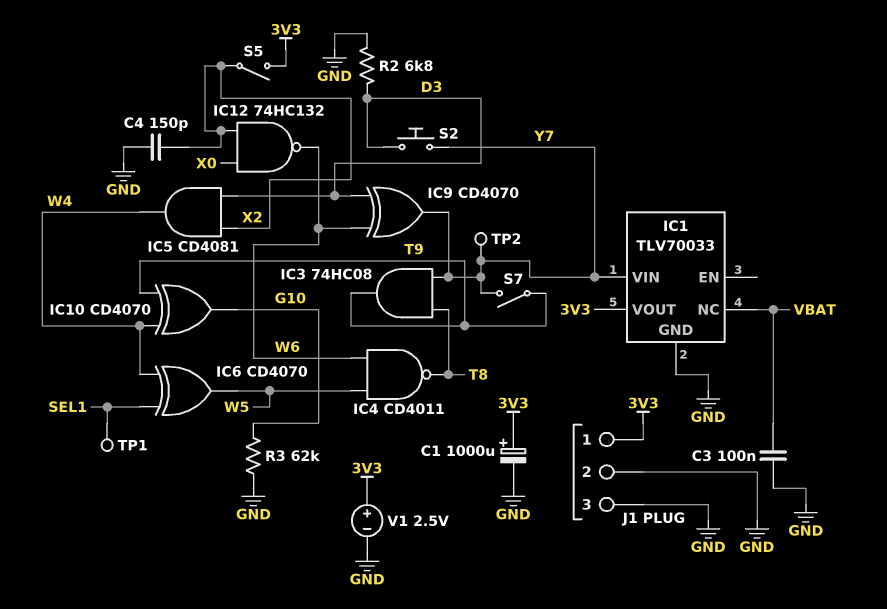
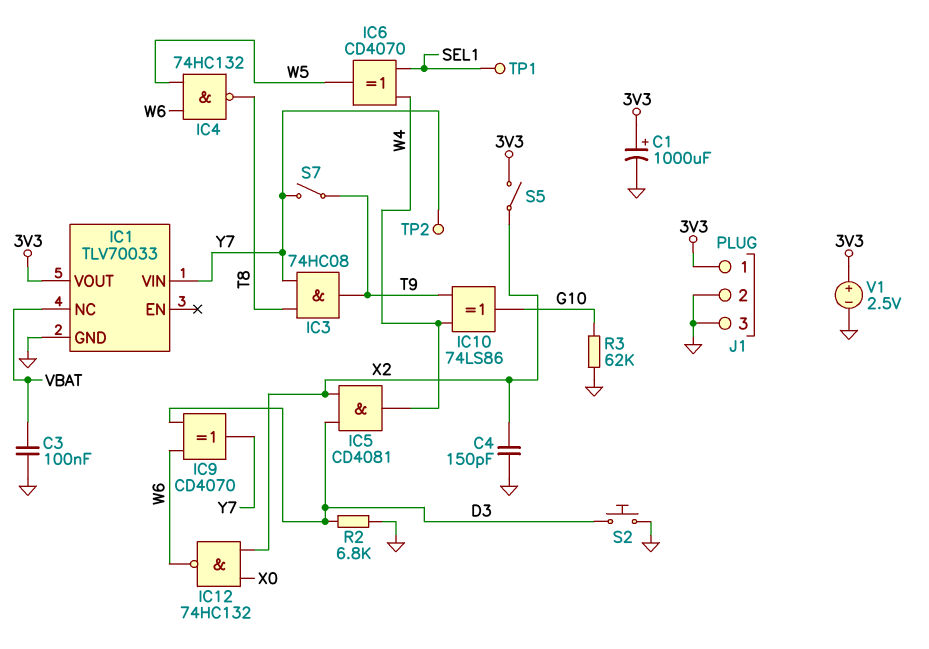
IC4: NAND CD4011 (in W5, in W6, out T8) -> NAND 74HC132 (in W5, in W6, out T8)
IC10: XOR CD4070 (in T9, in W4, out G10) -> XOR 74LS86 (in T9, in W4, out G10)
S2: button (D3, Y7) -> button (D3, GND)

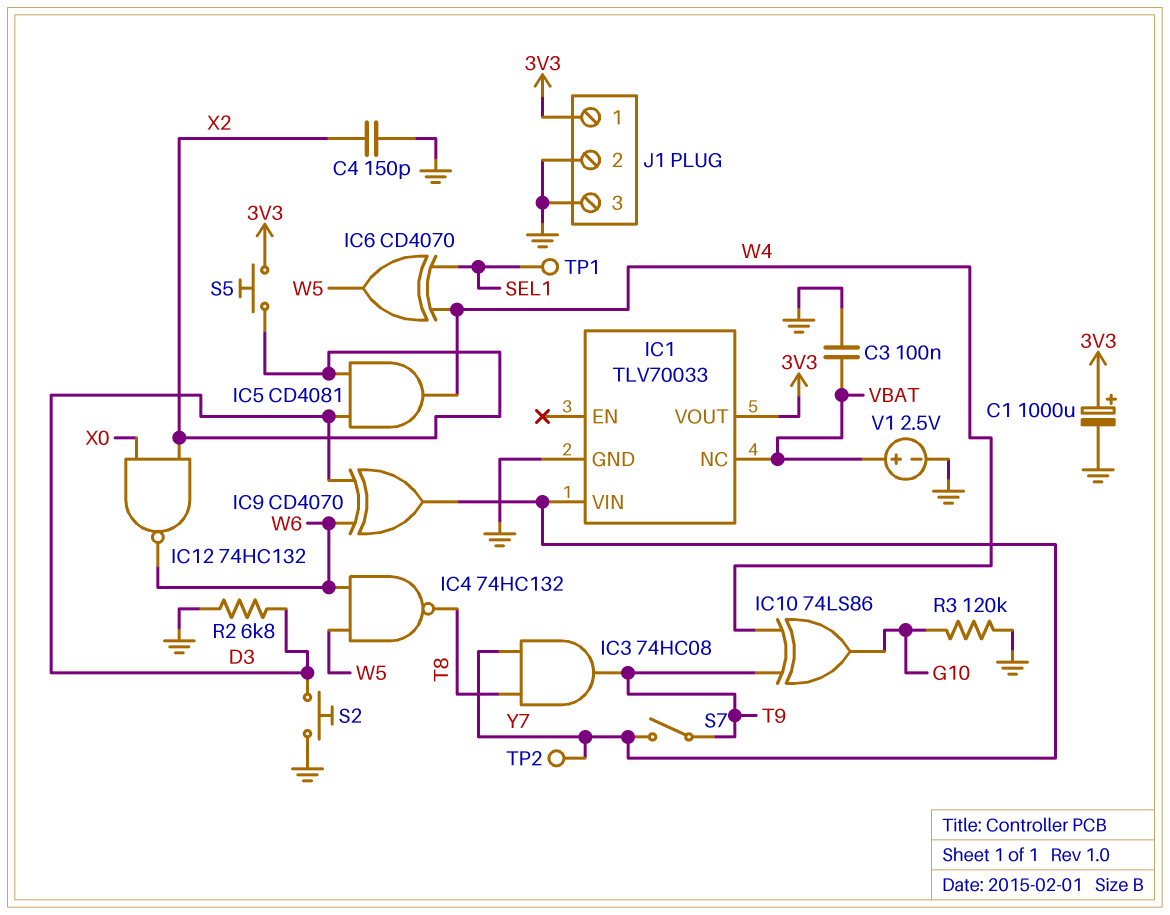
R3: 62k (G10, GND) -> 120k (G10, GND)
S5: switch (3V3, X2) -> button (3V3, X2)
V1: 2.5V (plus 3V3, minus GND) -> 2.5V (plus VBAT, minus GND)

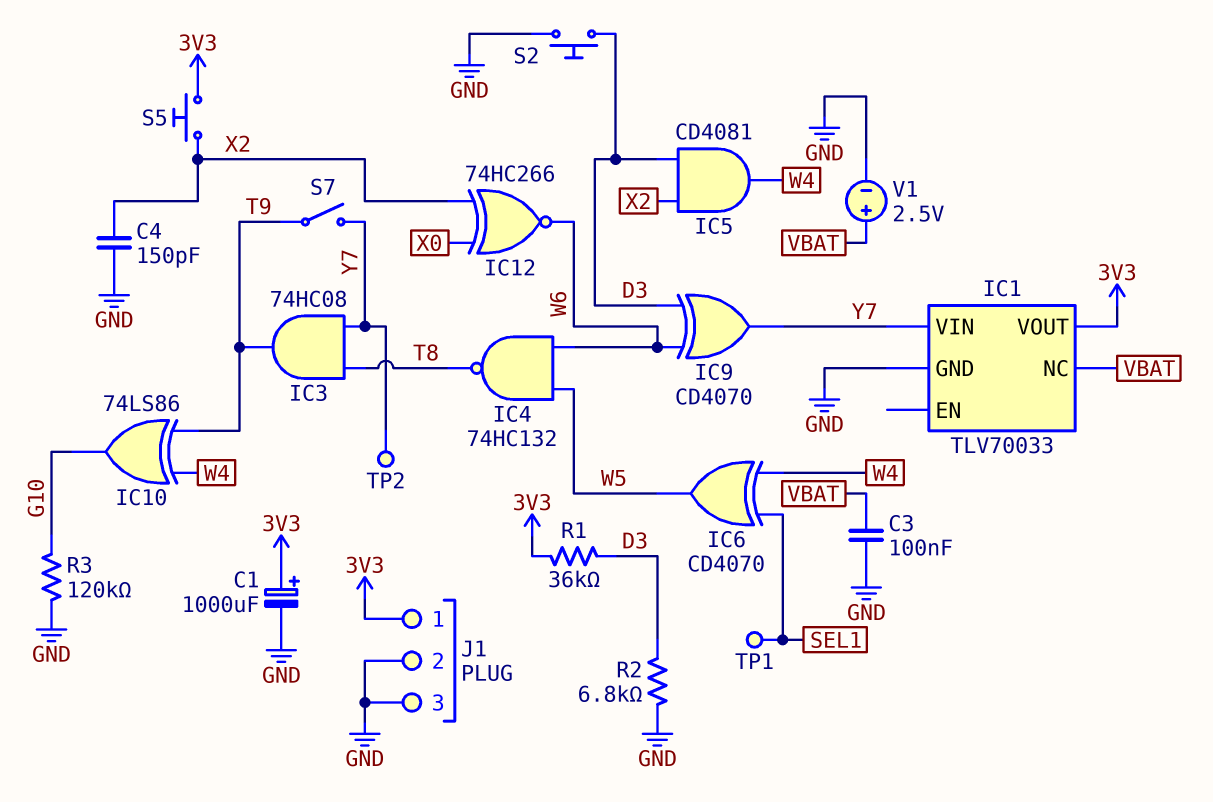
IC12: NAND 74HC132 (in X0, in X2, out W6) -> XNOR 74HC266 (in X0, in X2, out W6)
R1: none -> 36k (3V3, D3)

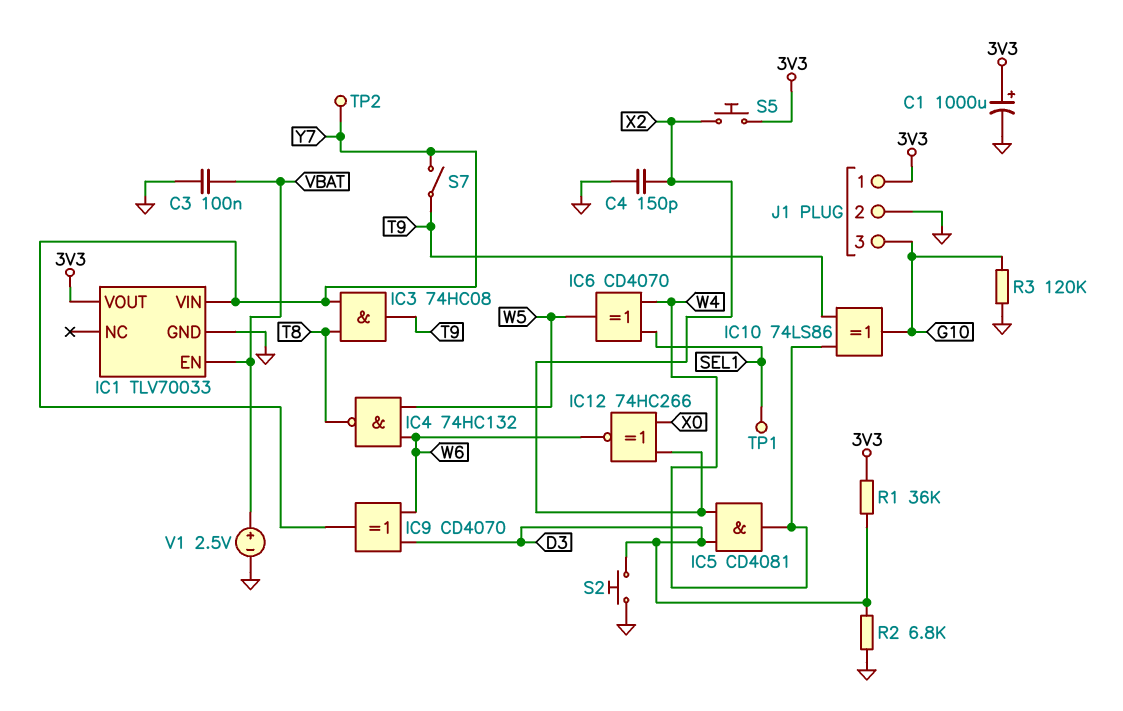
IC1 pin EN: none -> VBAT
IC1 pin NC: VBAT -> none
J1 pin 3: GND -> G10

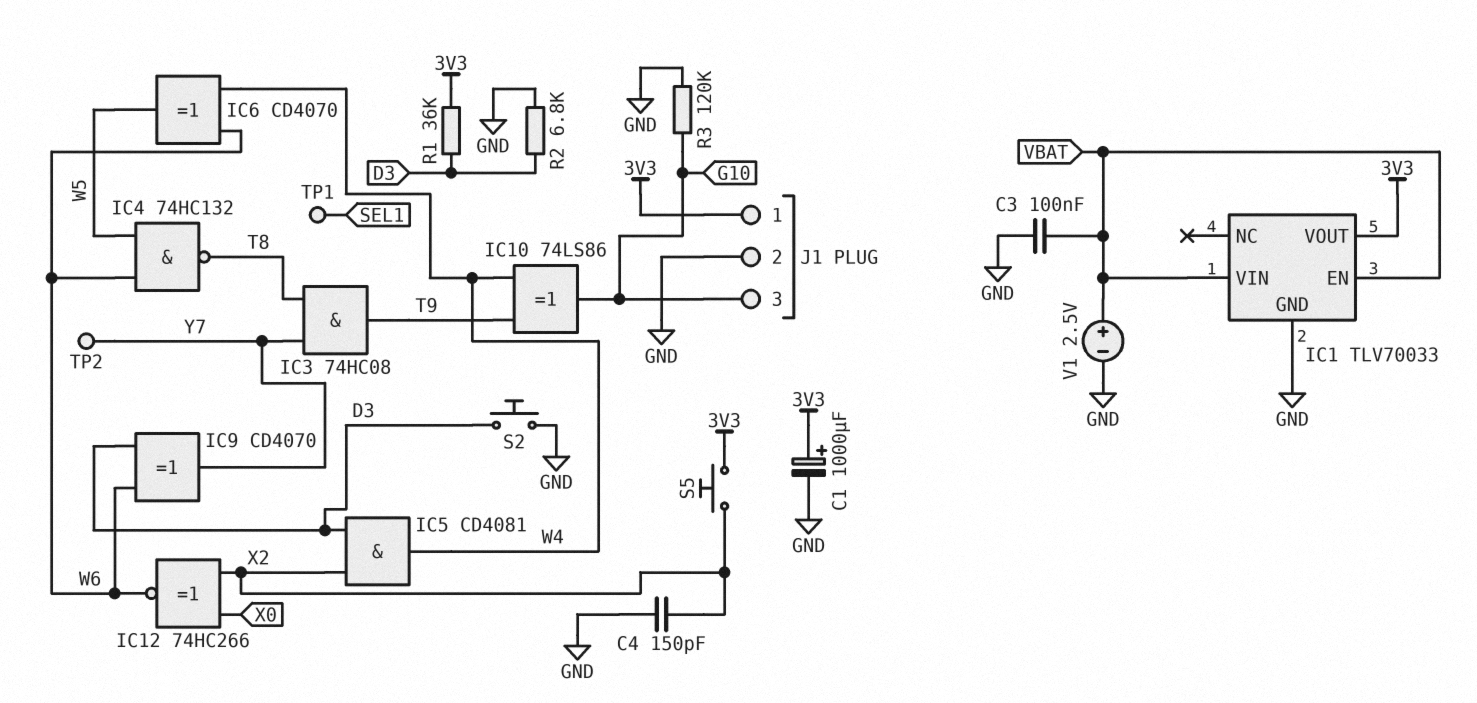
IC1 pin VIN: Y7 -> VBAT
IC6: XOR CD4070 (in SEL1, in W4, out W5) -> XOR CD4070 (in W4, in W6, out W5)
S7: switch (T9, Y7) -> none

